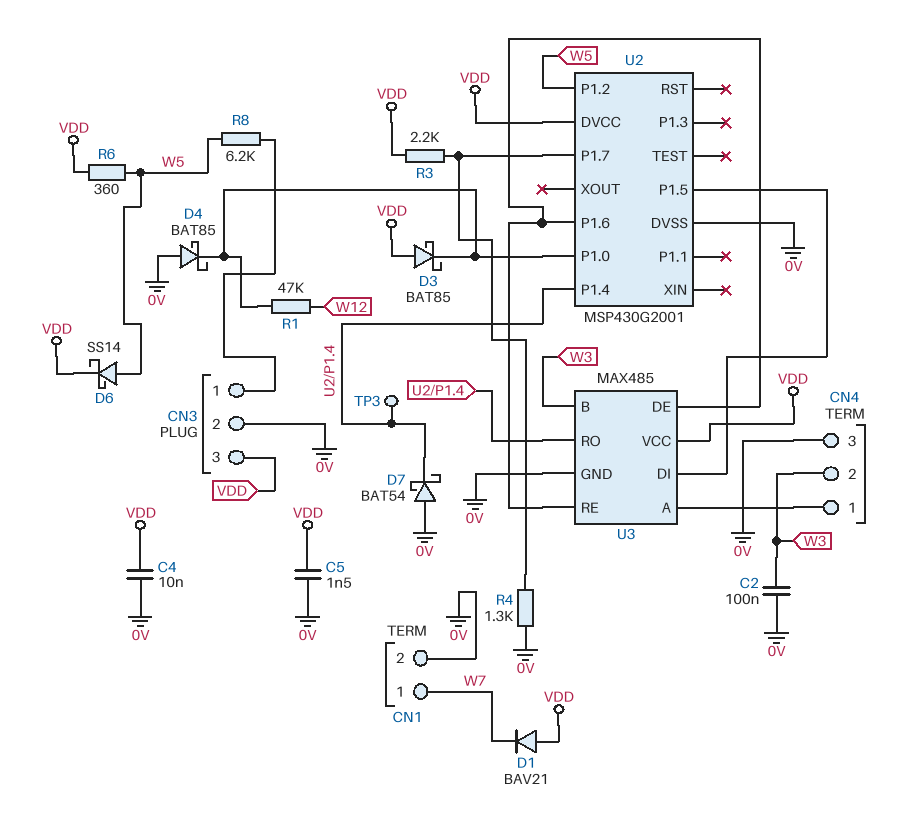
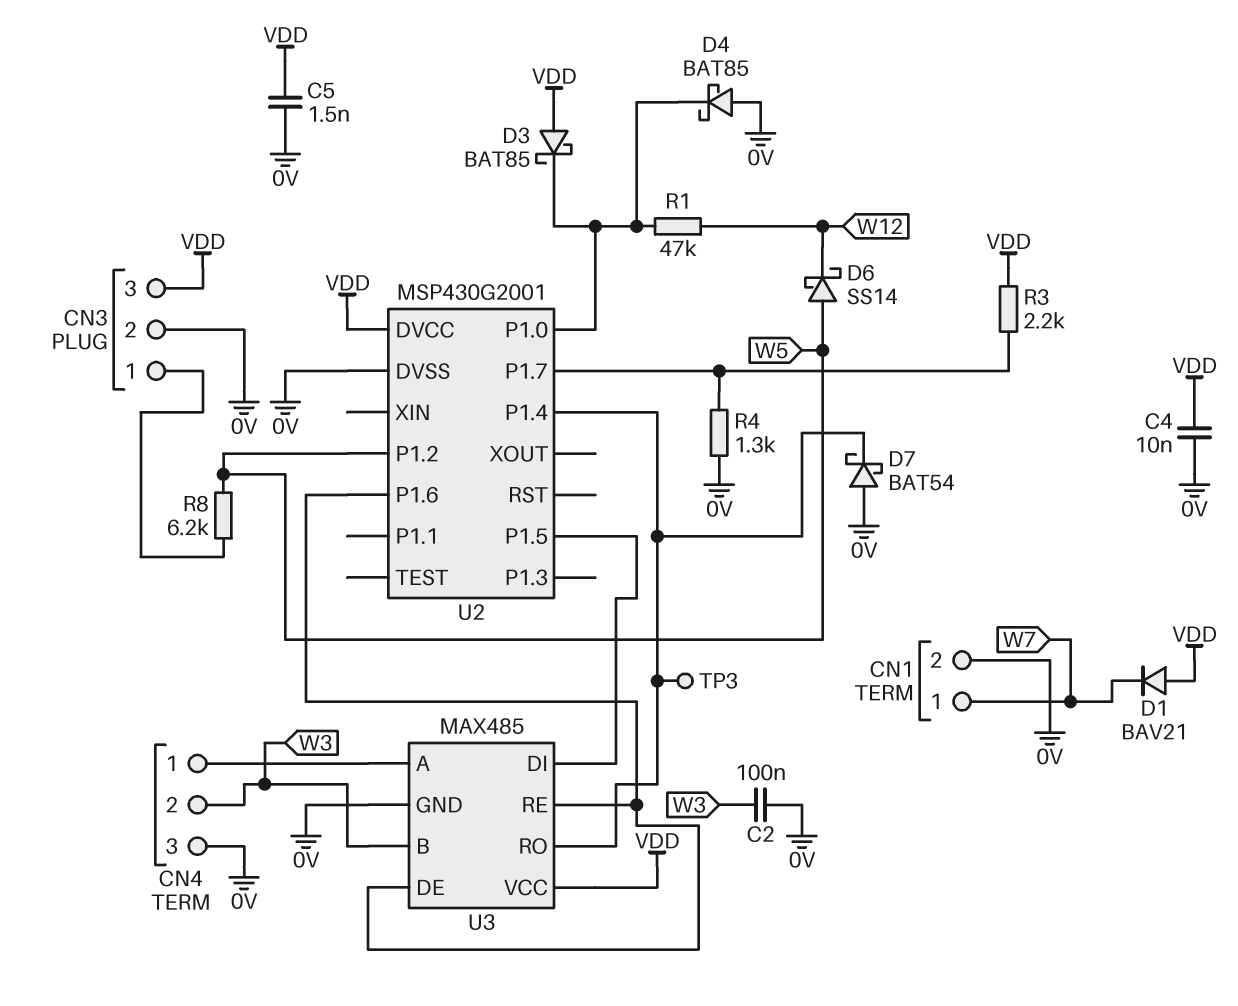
D6: schottky SS14 (A W5, K VDD) -> schottky SS14 (A W5, K W12)
R6: 360 (VDD, W5) -> none

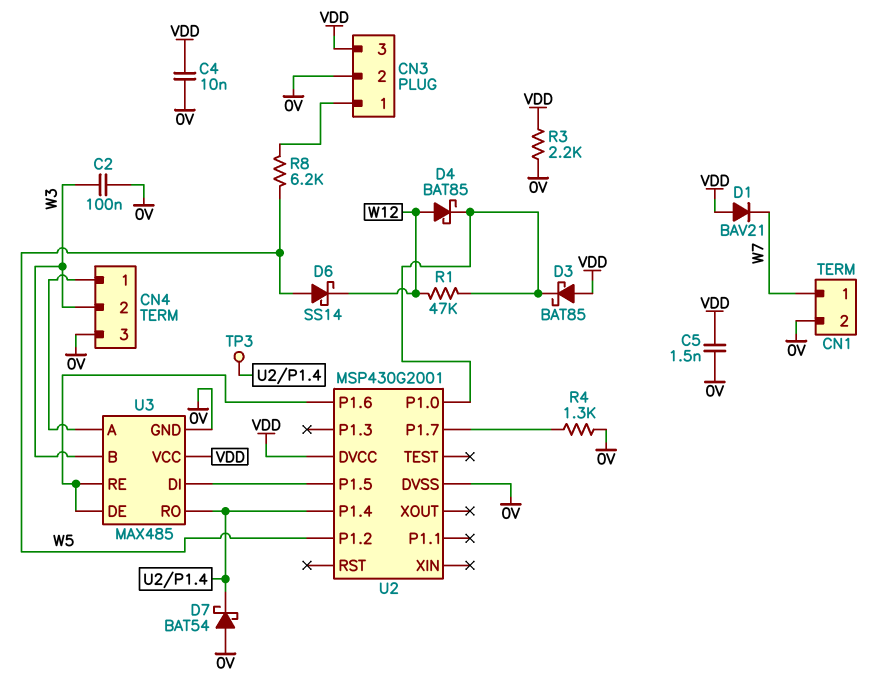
D4: schottky BAT85 (A 0V, K U2/P1.0) -> schottky BAT85 (A W12, K U2/P1.0)
R3: 2.2k (U2/P1.7, VDD) -> 2.2k (0V, VDD)

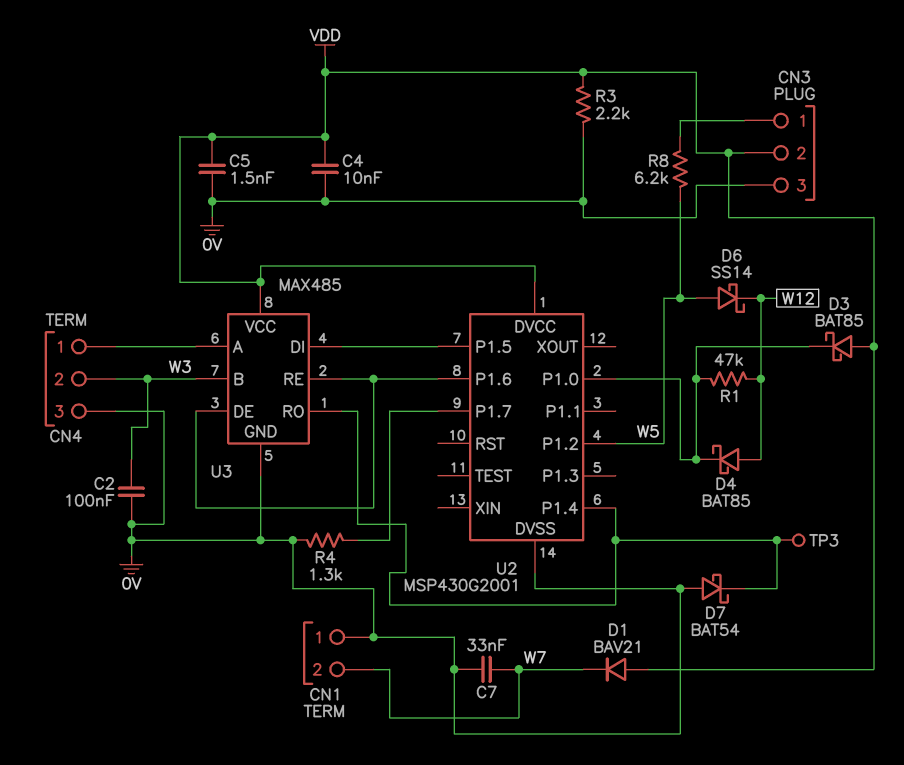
C7: none -> 33nF (0V, W7)
CN1 pin 1: W7 -> 0V
CN1 pin 2: 0V -> W7
CN3 pin 2: 0V -> VDD
CN3 pin 3: VDD -> 0V

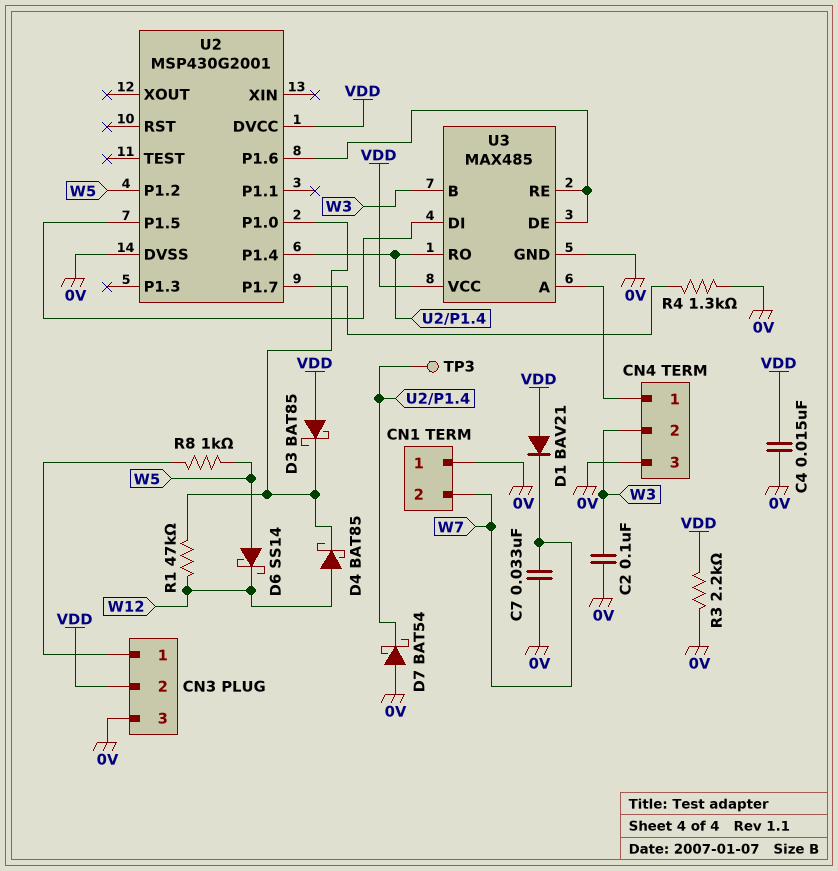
C4: 10nF (0V, VDD) -> 15nF (0V, VDD)
C5: 1.5nF (0V, VDD) -> none
R8: 6.2k (CN3/1, W5) -> 1k (CN3/1, W5)

